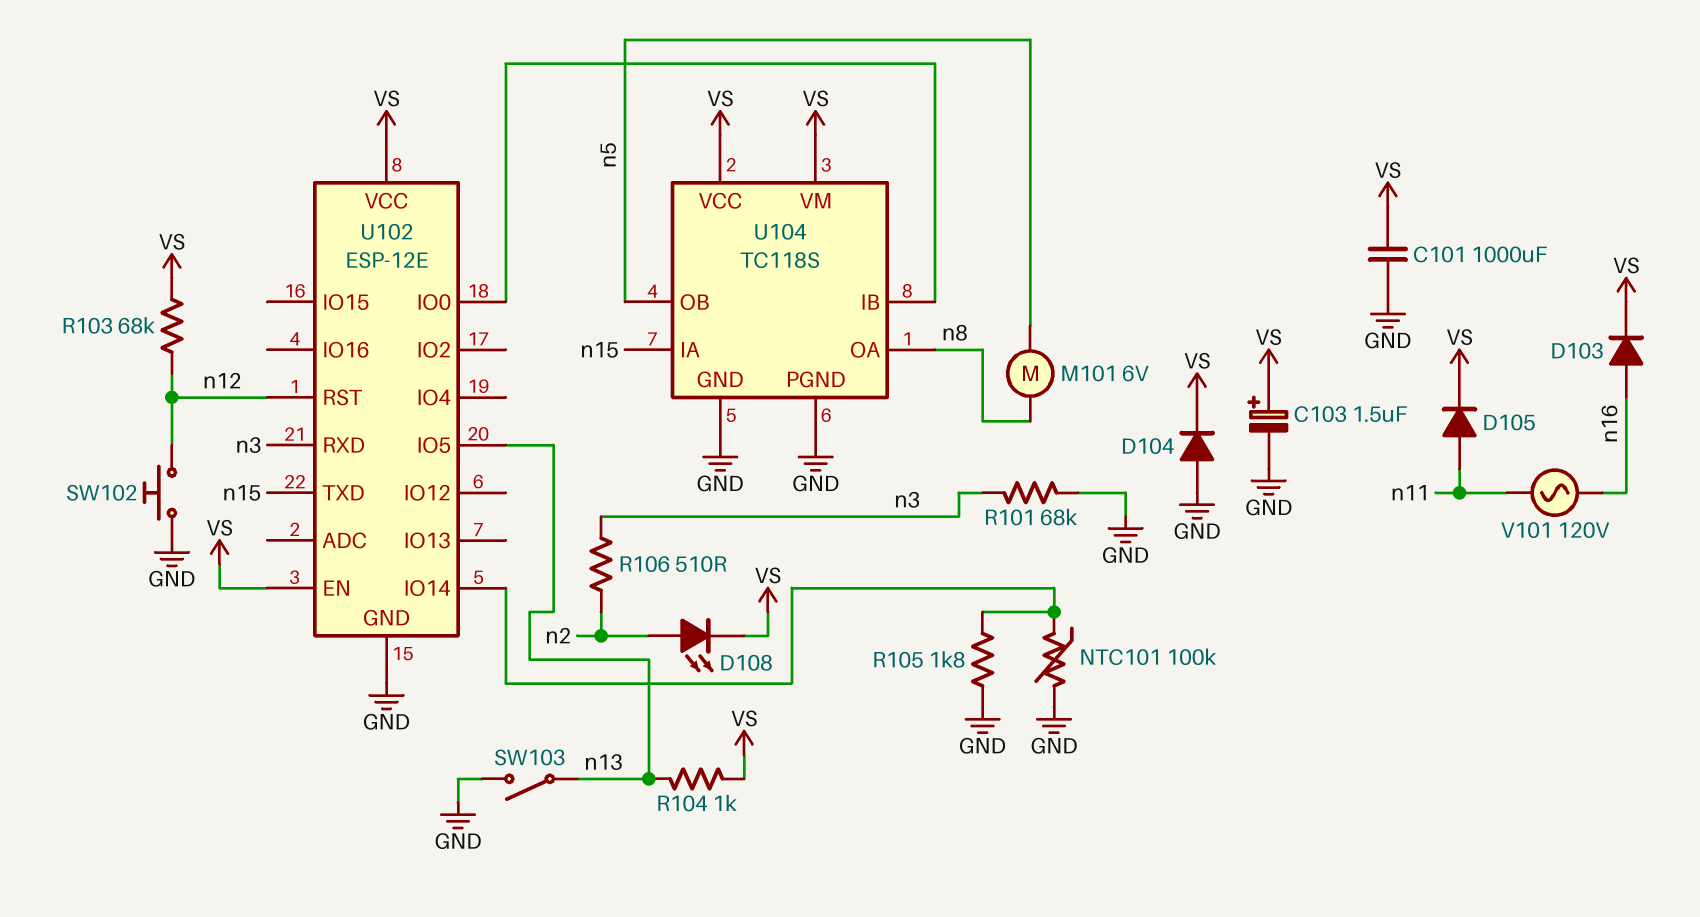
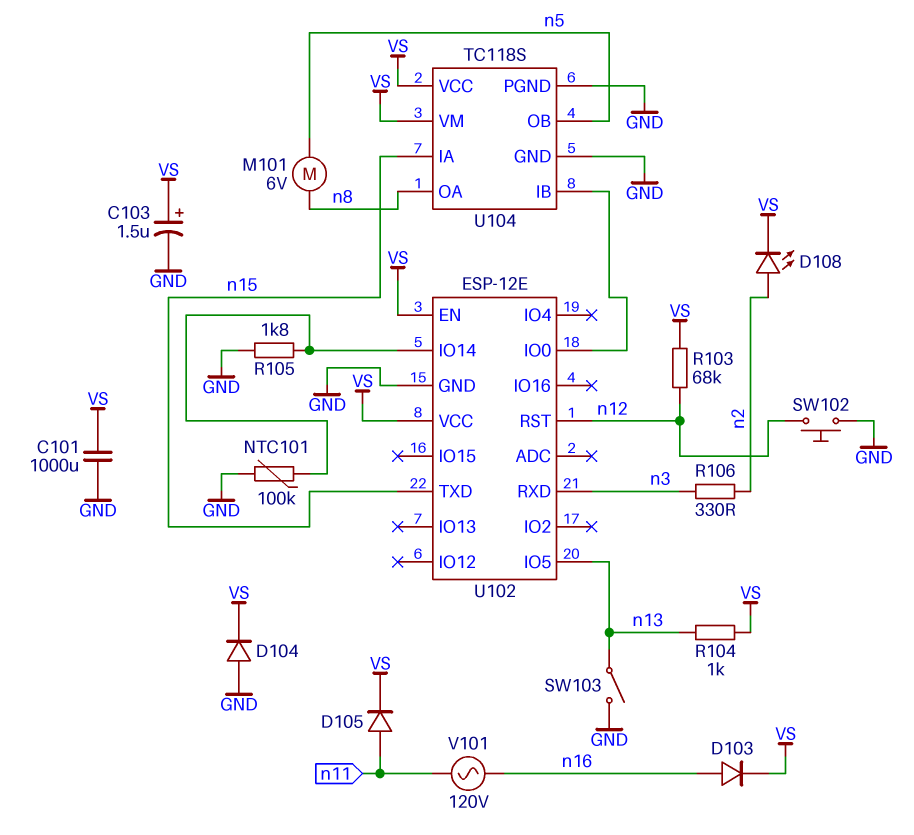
R101: 68k (GND, n3) -> none
R106: 510 (n2, n3) -> 330 (n2, n3)

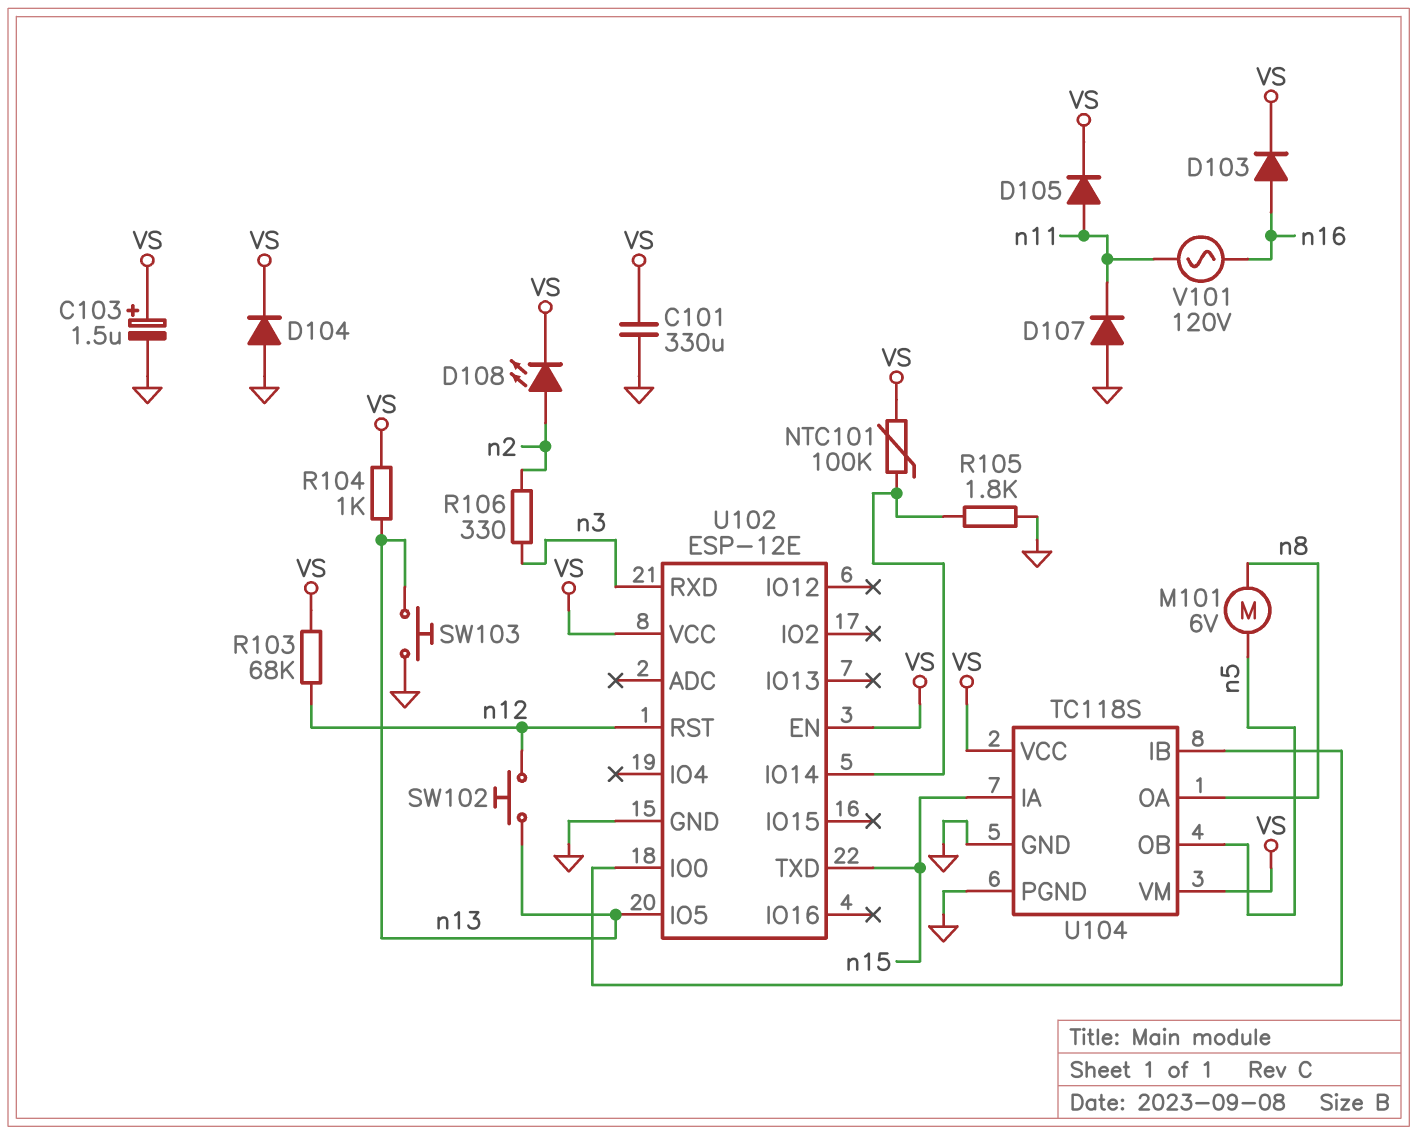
C101: 1000uF (GND, VS) -> 330uF (GND, VS)
D107: none -> diode (A GND, K n11)
NTC101: 100k (GND, U102/IO14) -> 100k (U102/IO14, VS)
SW102: button (GND, n12) -> button (n12, n13)
SW103: switch (GND, n13) -> button (GND, n13)

